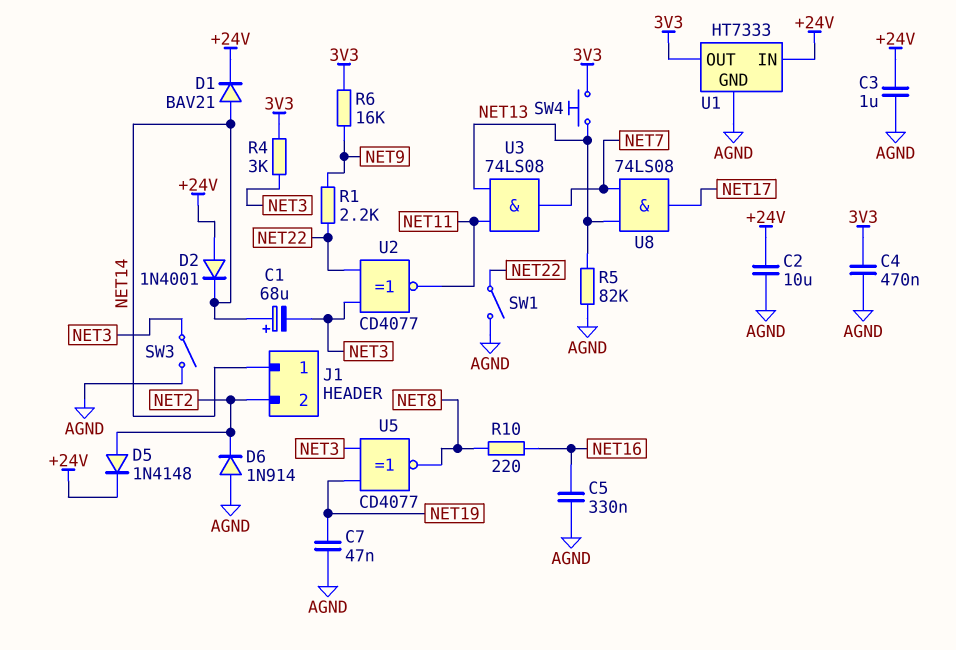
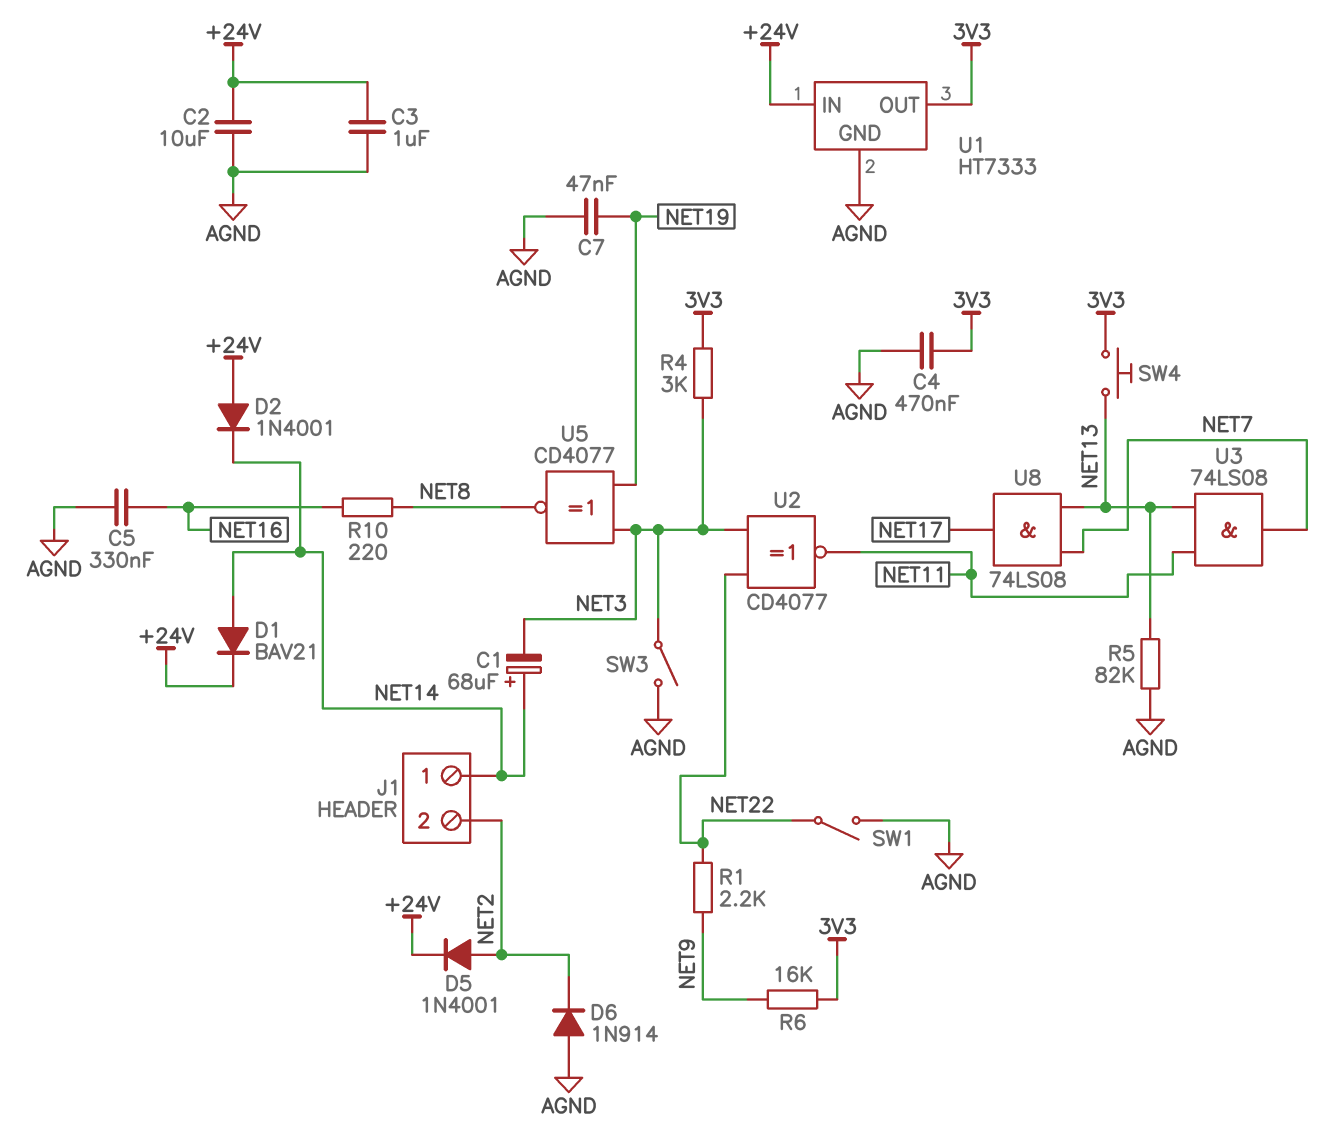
D5: diode 1N4148 (A NET2, K +24V) -> diode 1N4001 (A NET2, K +24V)

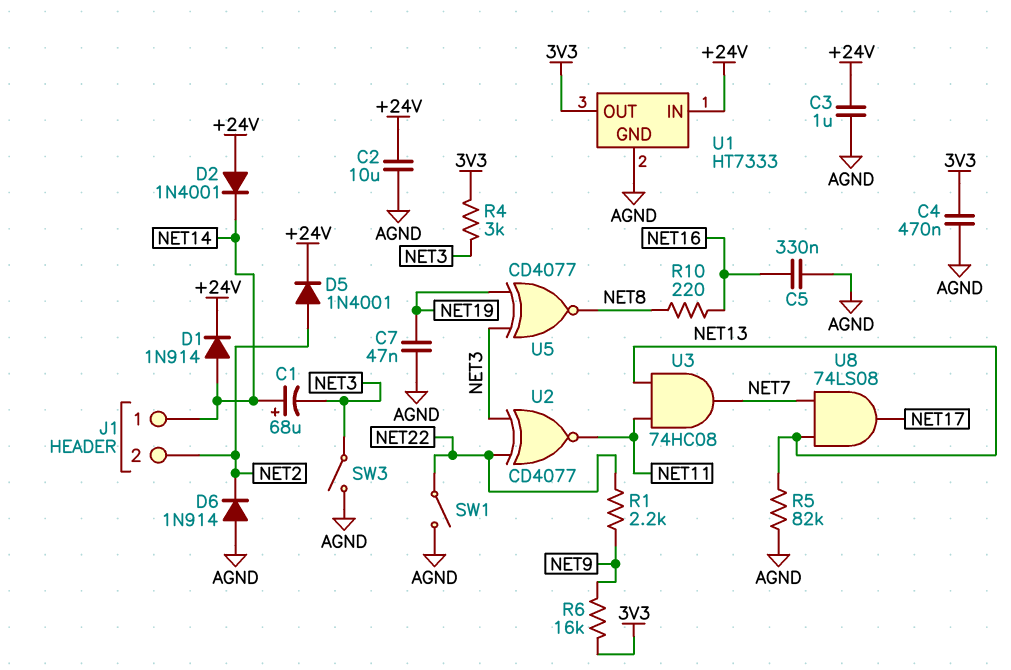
D1: diode BAV21 (A NET14, K +24V) -> diode 1N914 (A NET14, K +24V)
SW4: button (3V3, NET13) -> none
U3: AND 74LS08 (in NET11, in NET13, out NET7) -> AND 74HC08 (in NET11, in NET13, out NET7)

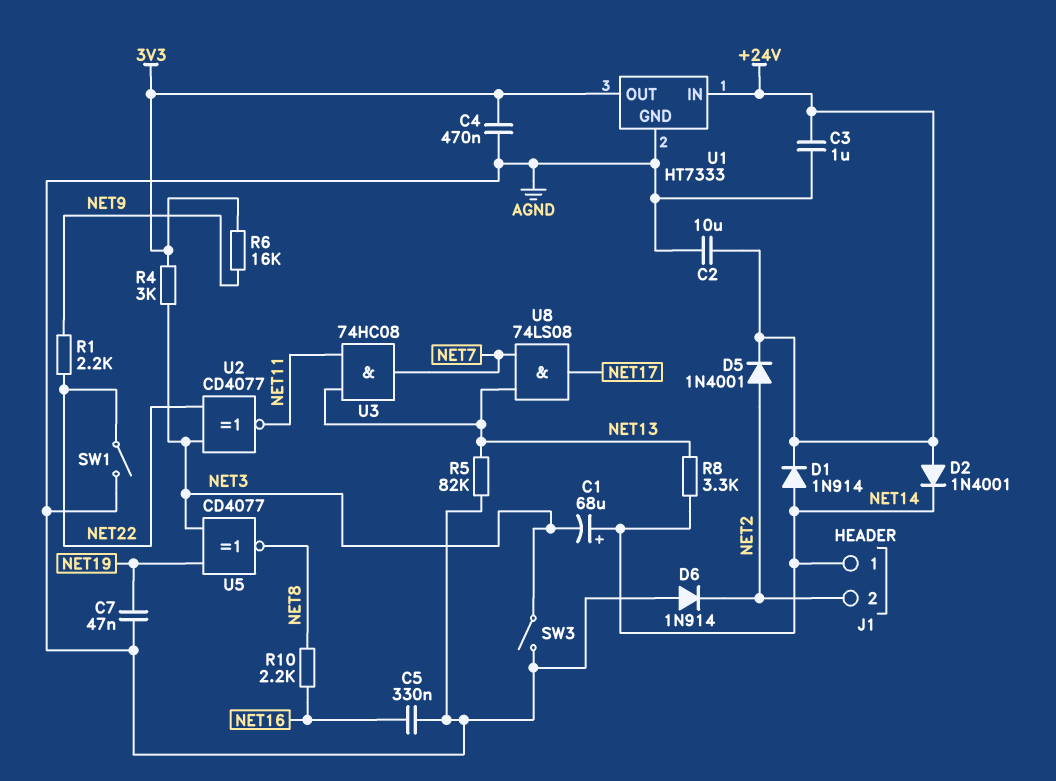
R8: none -> 3.3k (NET13, NET14)
R10: 220 (NET8, NET16) -> 2.2k (NET8, NET16)

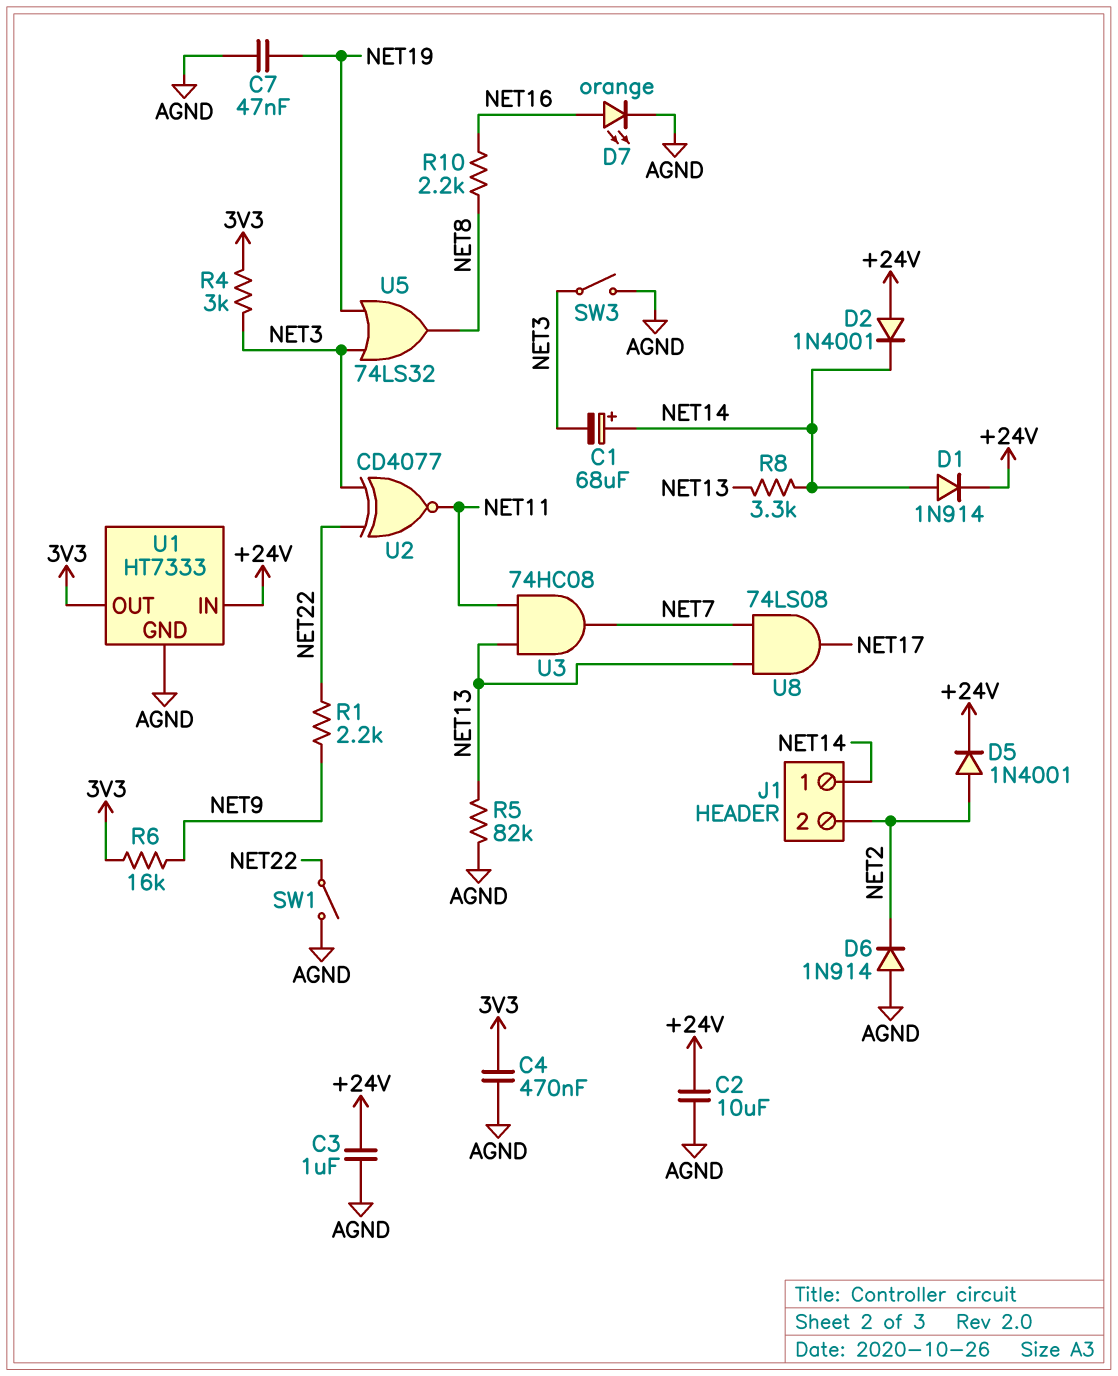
C5: 330nF (AGND, NET16) -> none
D7: none -> LED orange (A NET16, K AGND)
U5: XNOR CD4077 (in NET3, in NET19, out NET8) -> OR 74LS32 (in NET3, in NET19, out NET8)

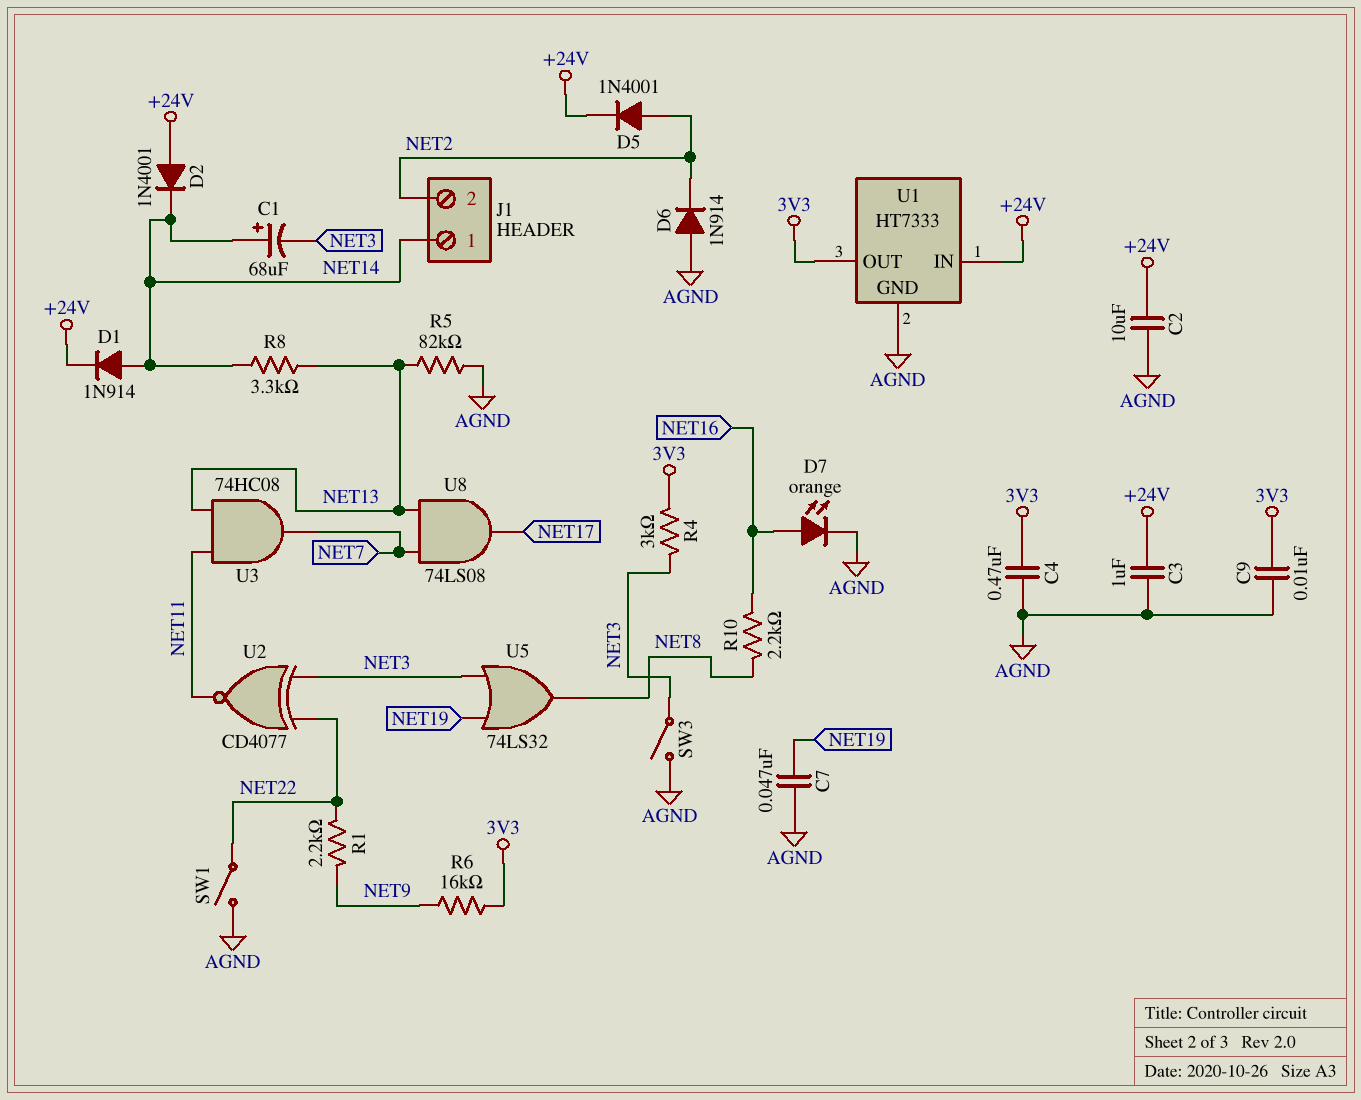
C9: none -> 10nF (3V3, AGND)

